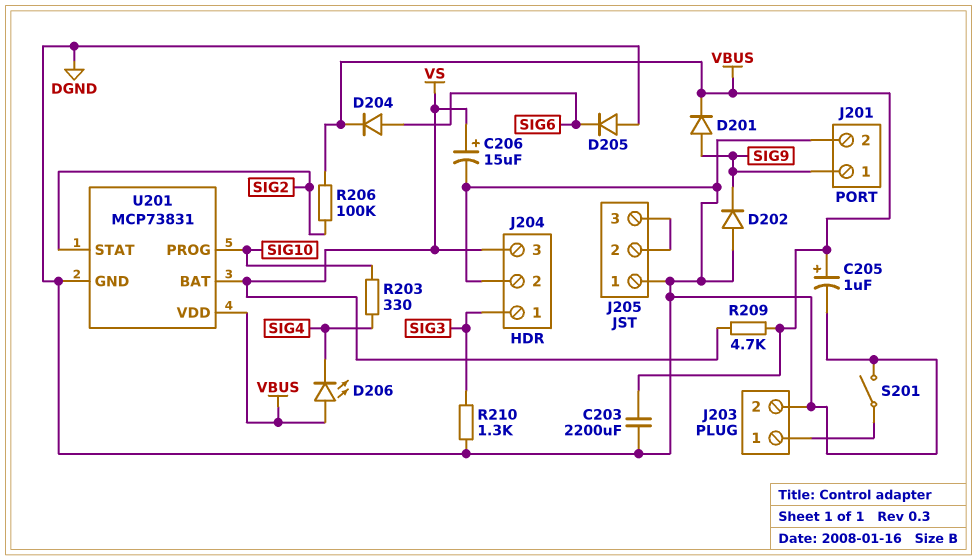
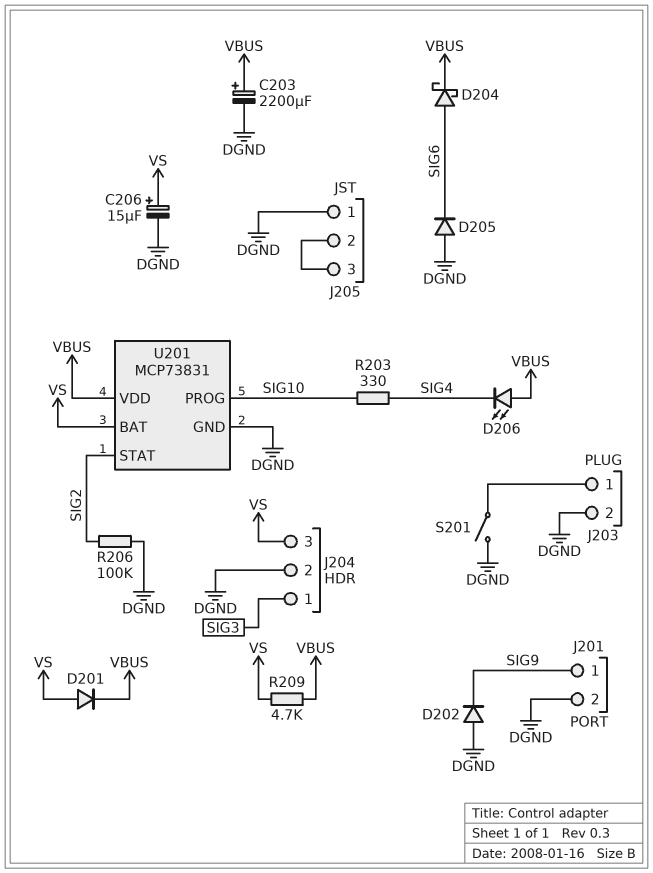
C203: 2200uF (DGND, VBUS) -> 2200uF (plus VBUS, minus DGND)
C205: 1uF (plus VBUS, minus DGND) -> none
D201: diode (A SIG9, K VBUS) -> diode (A VS, K VBUS)
D204: diode (A SIG6, K VBUS) -> schottky (A SIG6, K VBUS)
R206: 100k (SIG2, VBUS) -> 100k (DGND, SIG2)
R210: 1.3k (DGND, SIG3) -> none

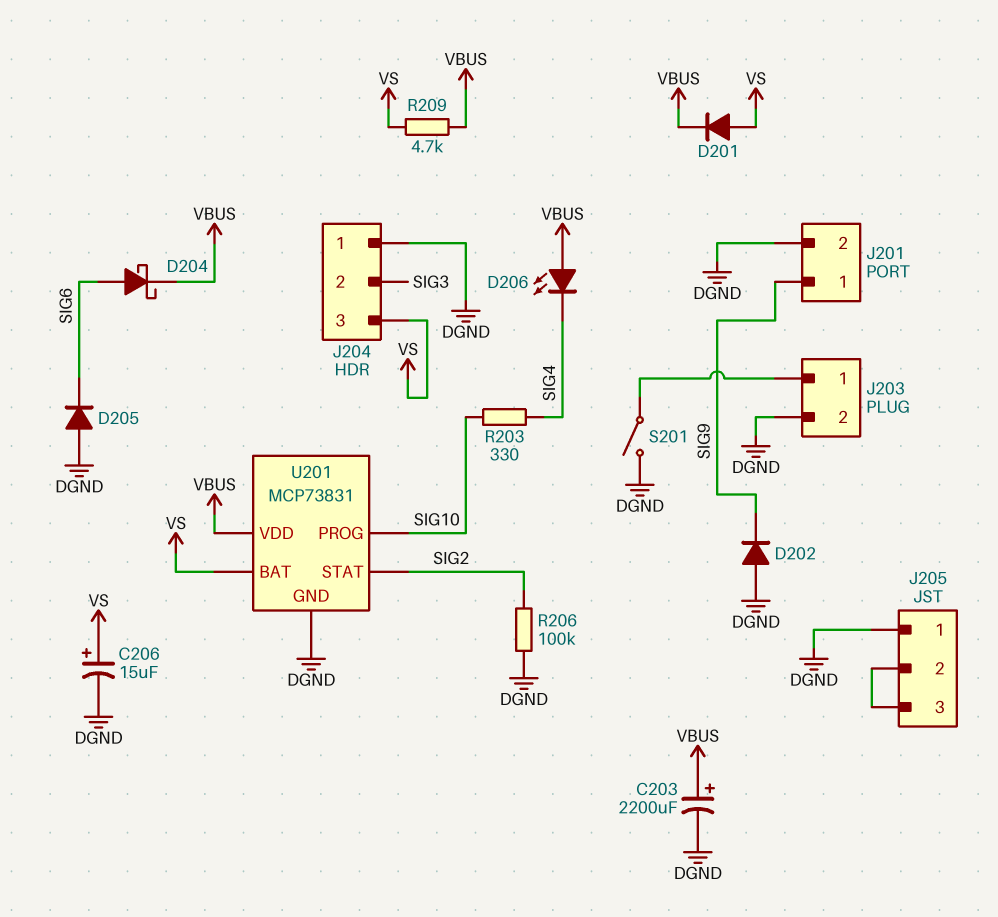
J204 pin 1: SIG3 -> DGND
J204 pin 2: DGND -> SIG3

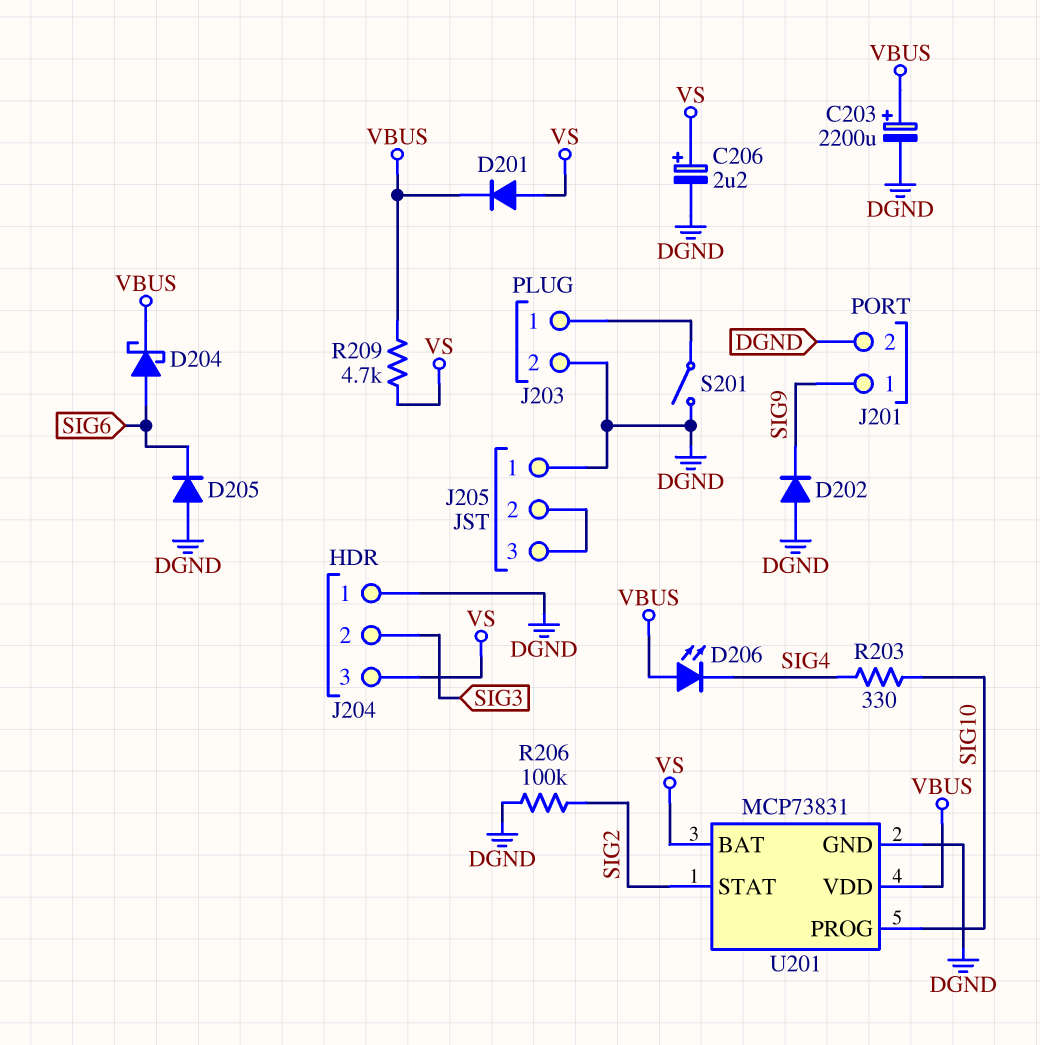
C206: 15uF (plus VS, minus DGND) -> 2.2uF (plus VS, minus DGND)

